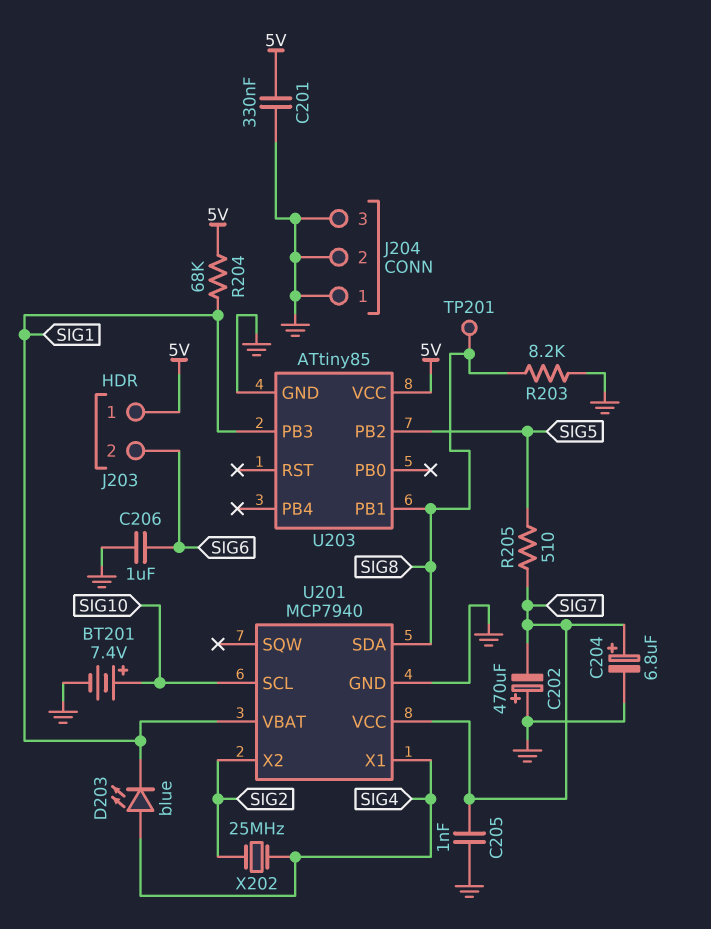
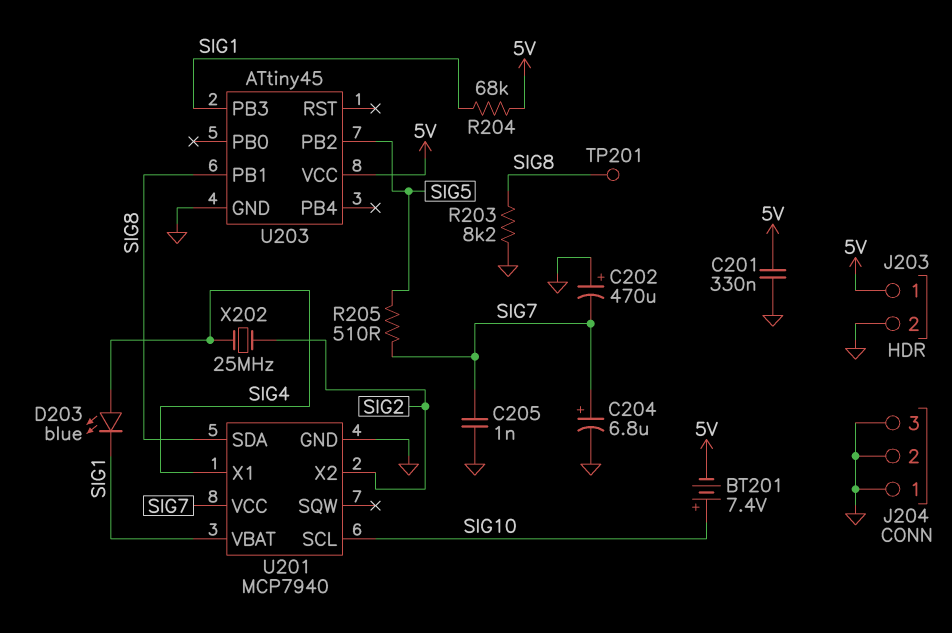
BT201: 7.4V (plus SIG10, minus GND) -> 7.4V (plus SIG10, minus 5V)
C206: 1uF (GND, SIG6) -> none
J203 pin 2: SIG6 -> GND
U203: ATtiny85 -> ATtiny45

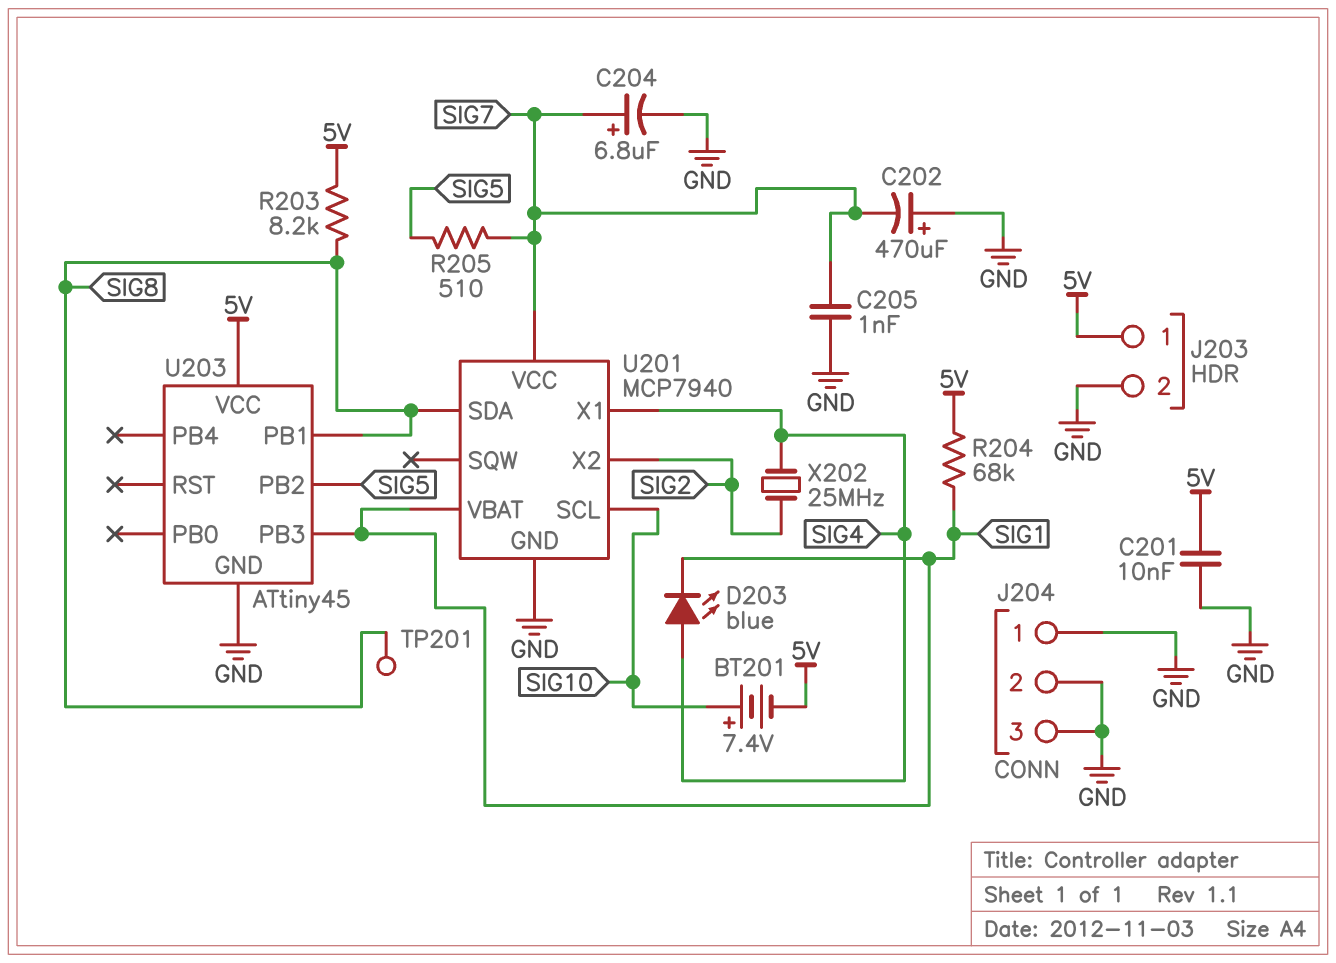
C201: 330nF (5V, GND) -> 10nF (5V, GND)
R203: 8.2k (GND, SIG8) -> 8.2k (5V, SIG8)

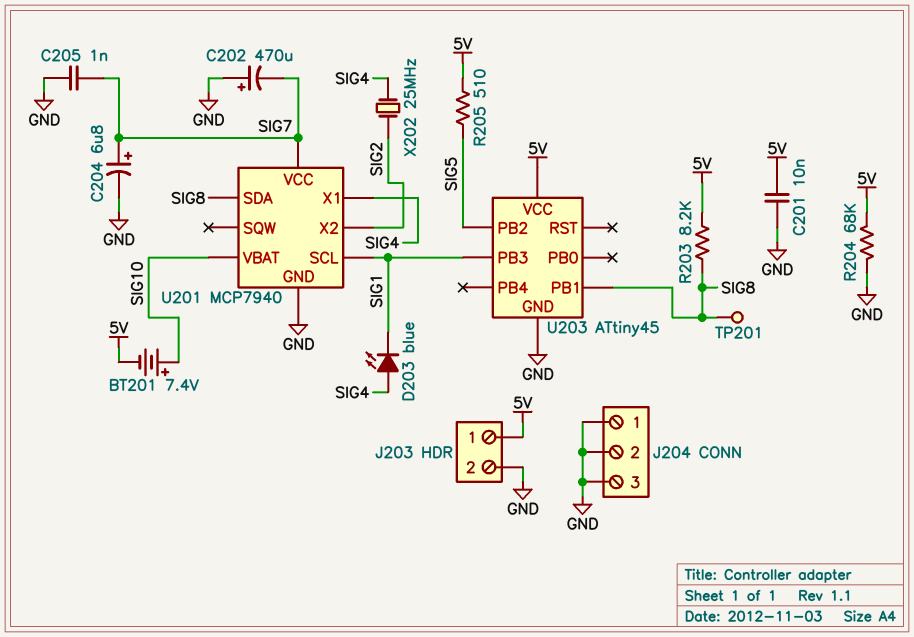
R204: 68k (5V, SIG1) -> 68k (5V, GND)
R205: 510 (SIG5, SIG7) -> 510 (5V, SIG5)
U201 pin SCL: SIG10 -> SIG1
U201 pin VBAT: SIG1 -> SIG10

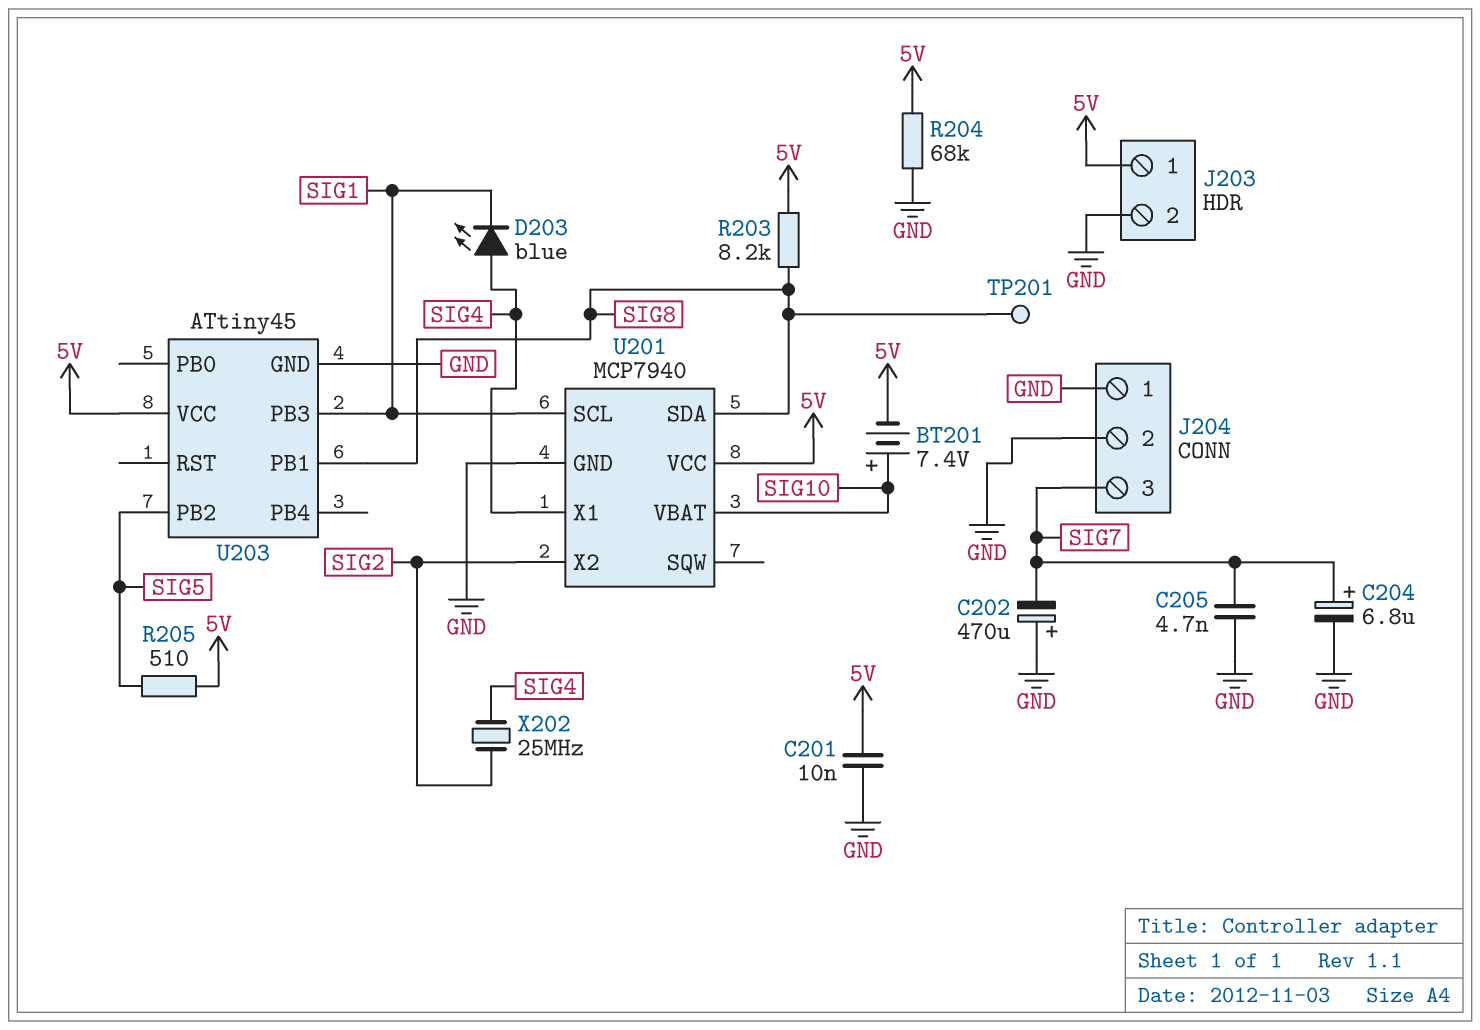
C205: 1nF (GND, SIG7) -> 4.7nF (GND, SIG7)
J204 pin 3: GND -> SIG7
U201 pin VCC: SIG7 -> 5V

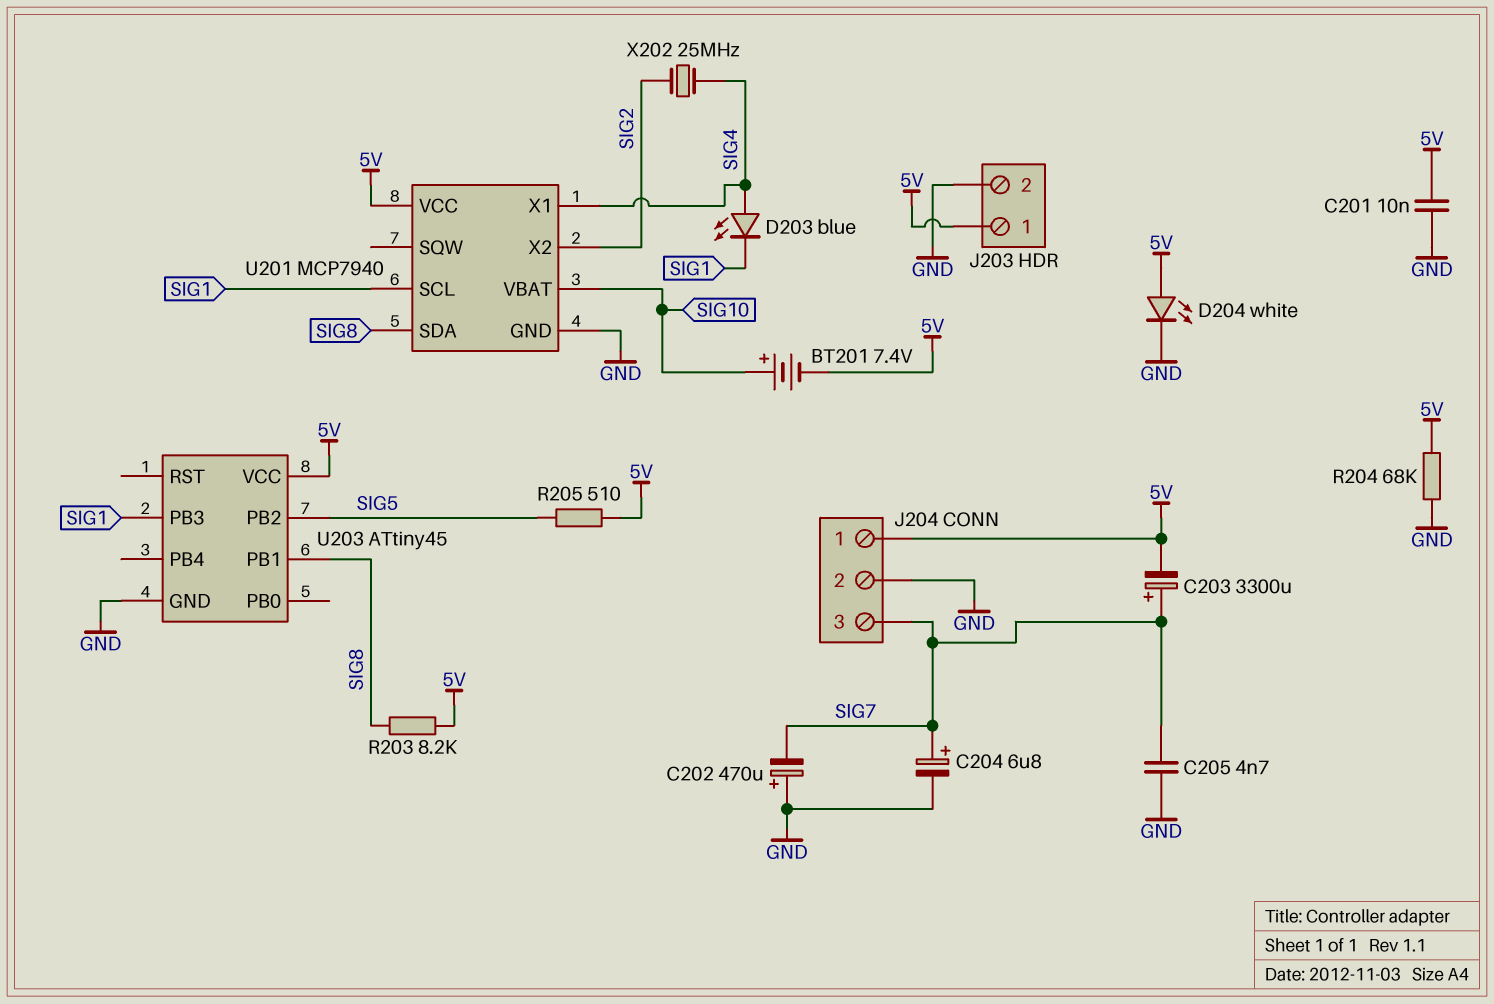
C203: none -> 3300uF (plus SIG7, minus 5V)
D204: none -> LED white (A 5V, K GND)
J204 pin 1: GND -> 5V
TP201: test point (SIG8) -> none

